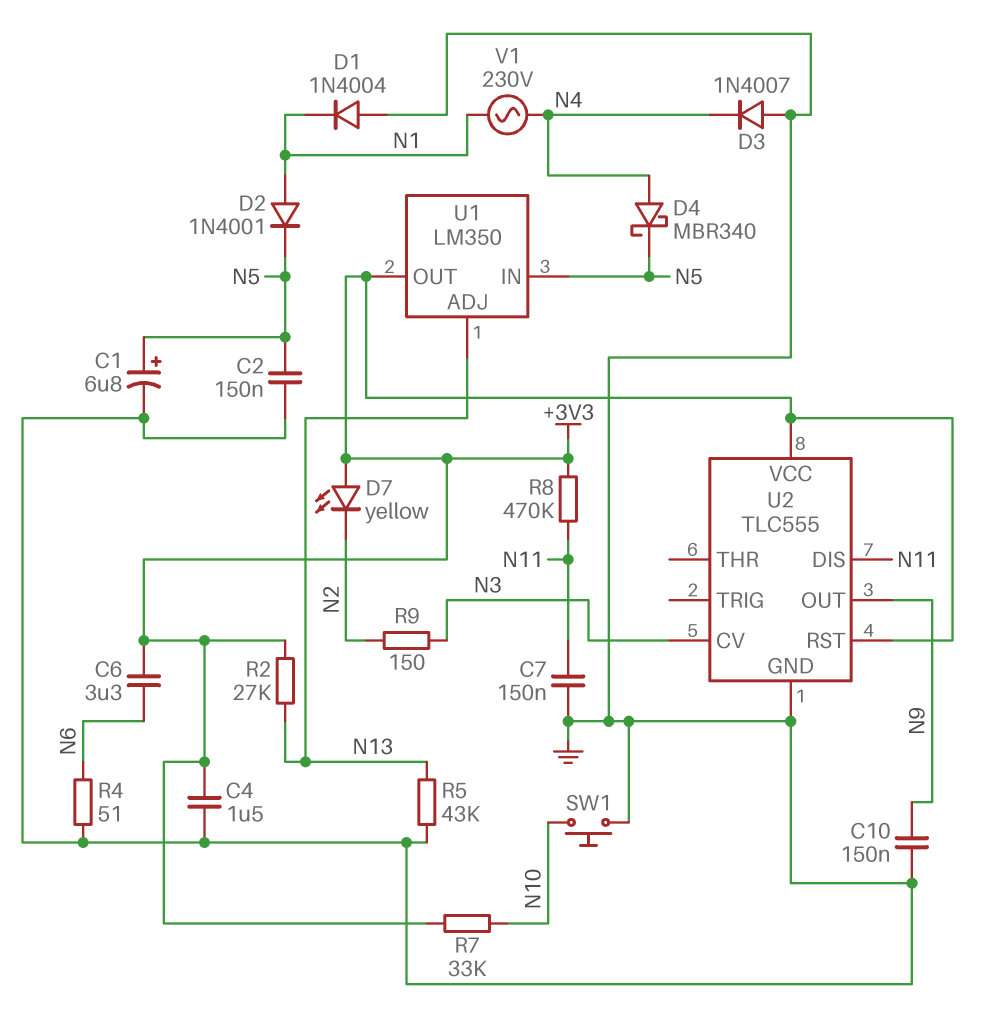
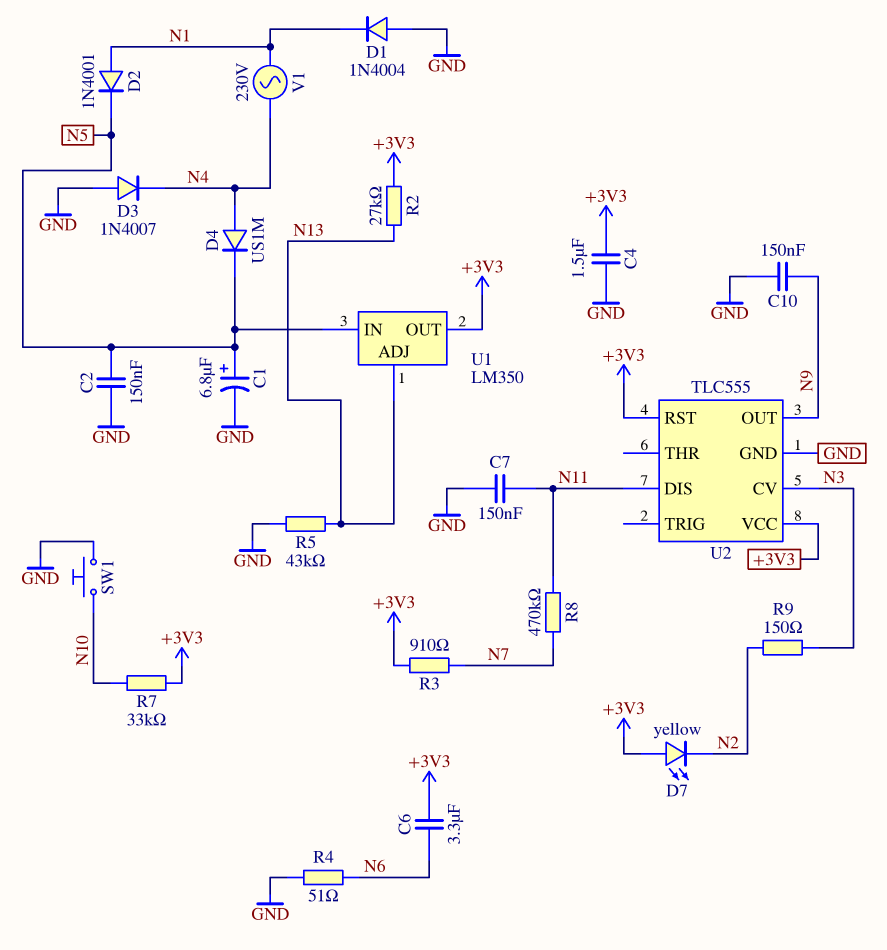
D4: schottky MBR340 (A N4, K N5) -> diode US1M (A N4, K N5)
R3: none -> 910 (+3V3, N7)
R8: 470k (+3V3, N11) -> 470k (N7, N11)

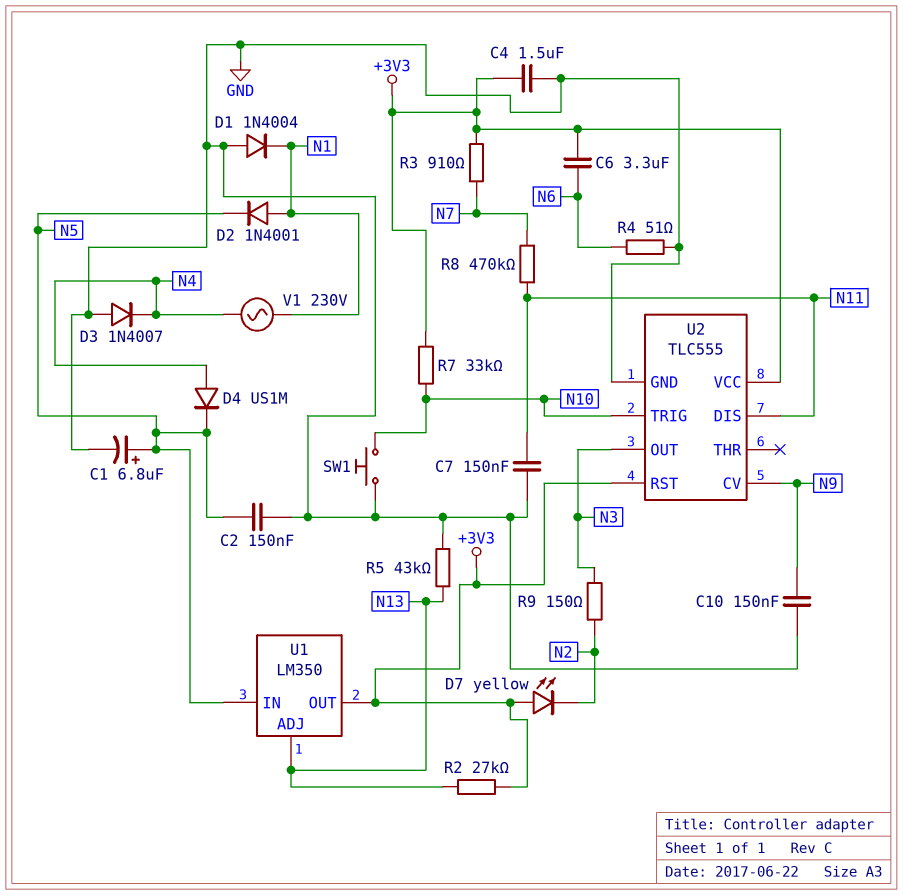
U2 pin CV: N3 -> N9
U2 pin OUT: N9 -> N3
U2 pin TRIG: none -> N10

